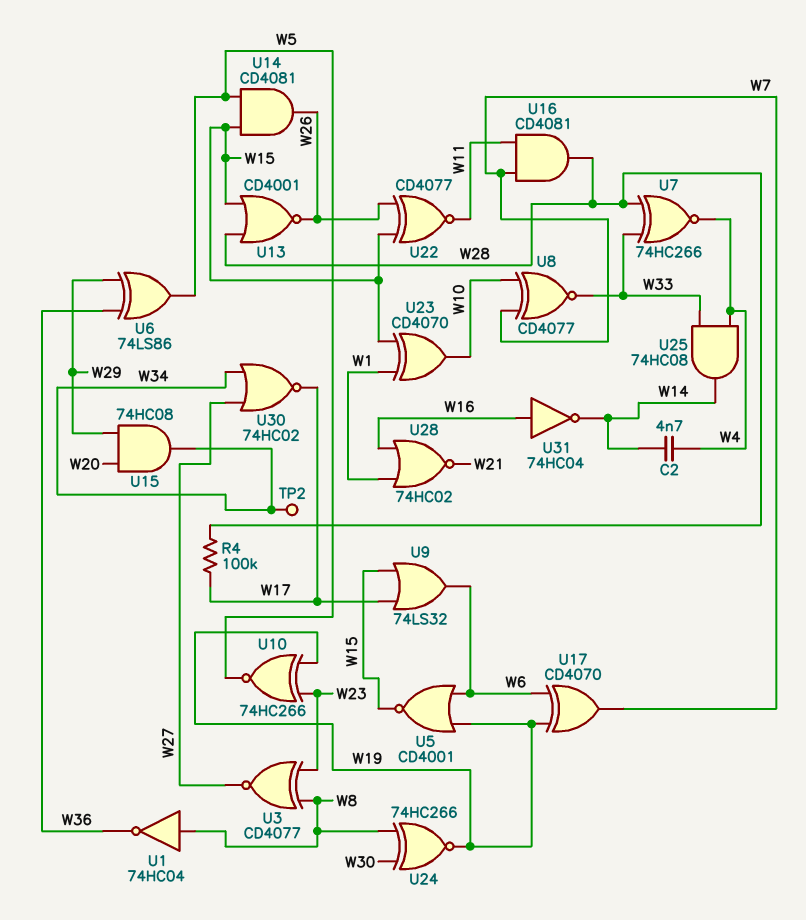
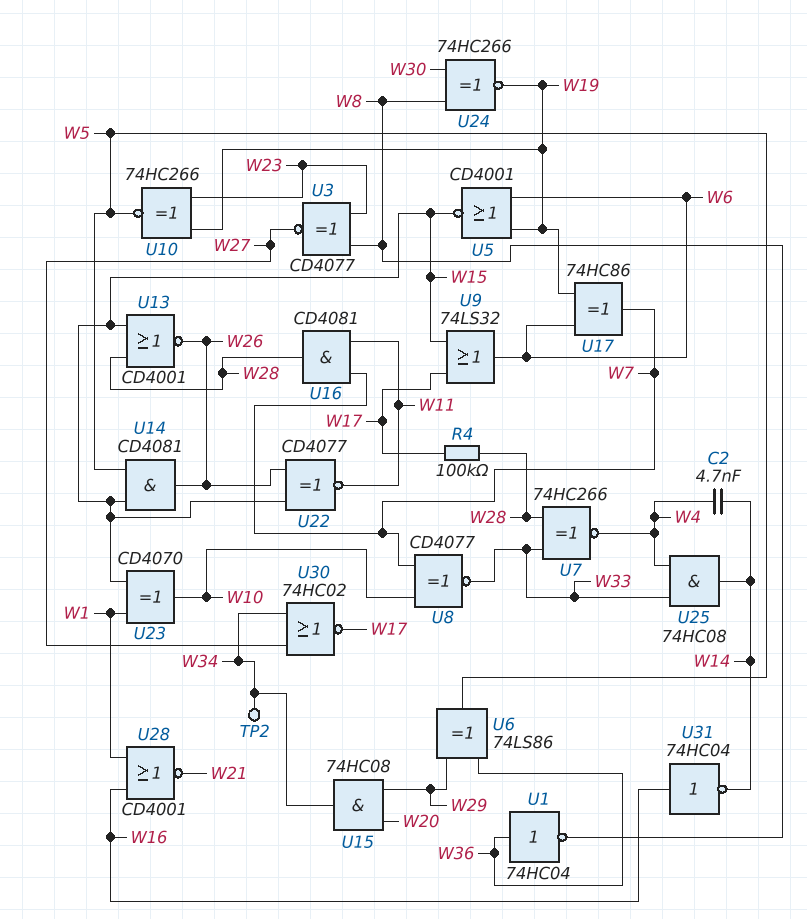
U1: NOT 74HC04 (in W8, out W36) -> NOT 74HC04 (in W36, out W8)
U17: XOR CD4070 (in W6, in W19, out W7) -> XOR 74HC86 (in W6, in W19, out W7)
U28: NOR 74HC02 (in W1, in W16, out W21) -> NOR CD4001 (in W1, in W16, out W21)

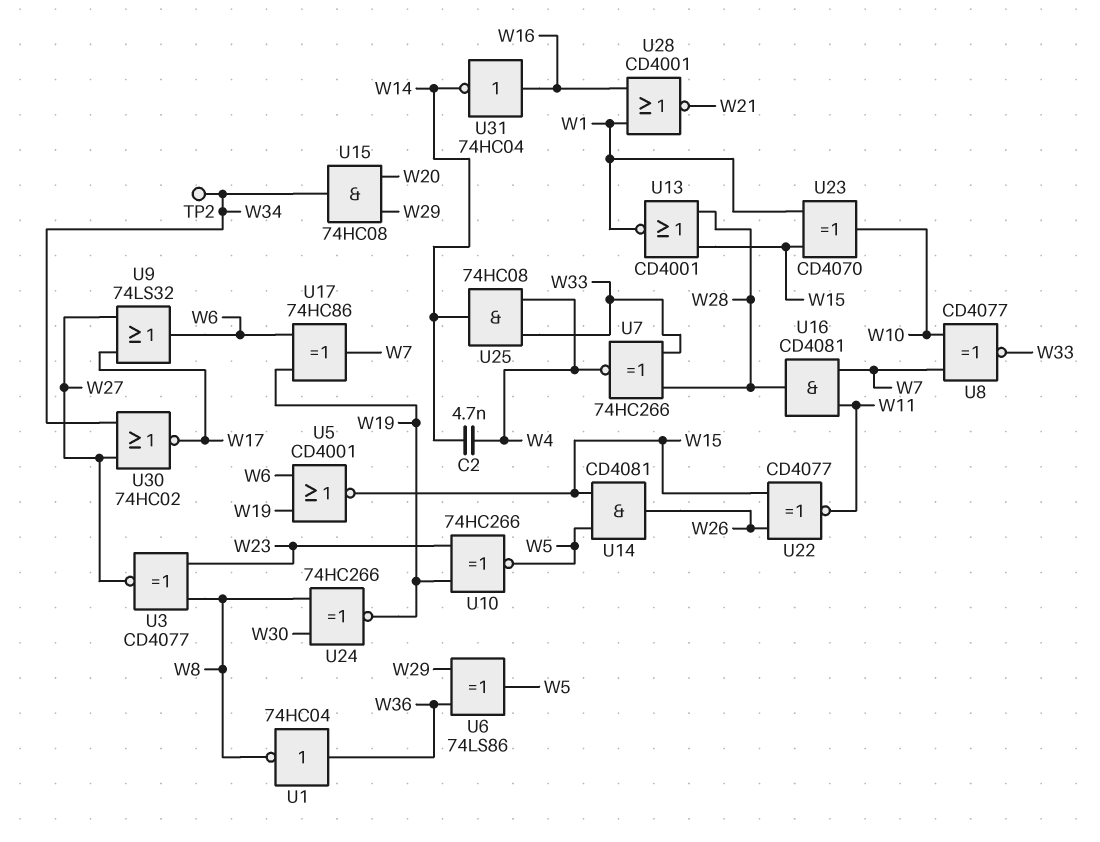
R4: 100k (W17, W28) -> none
U9: OR 74LS32 (in W15, in W17, out W6) -> OR 74LS32 (in W17, in W27, out W6)
U13: NOR CD4001 (in W15, in W28, out W26) -> NOR CD4001 (in W15, in W28, out W1)

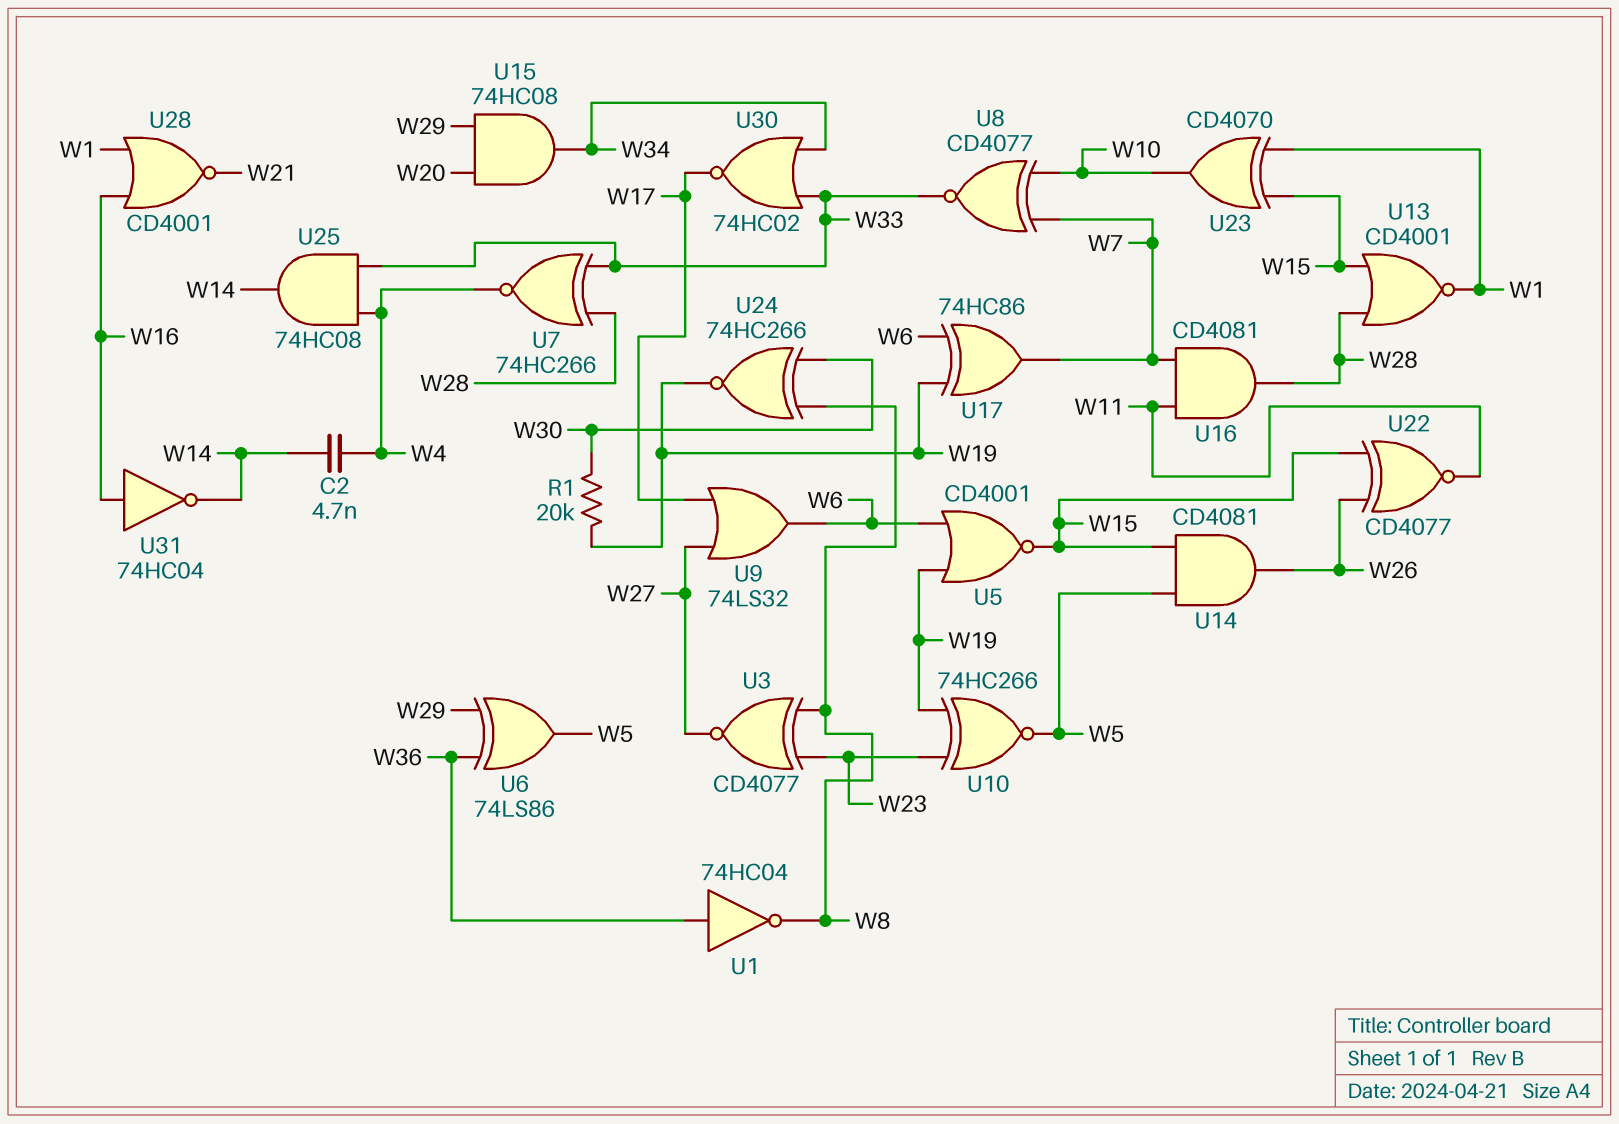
R1: none -> 20k (W19, W30)
TP2: test point (W34) -> none
U30: NOR 74HC02 (in W27, in W34, out W17) -> NOR 74HC02 (in W33, in W34, out W17)

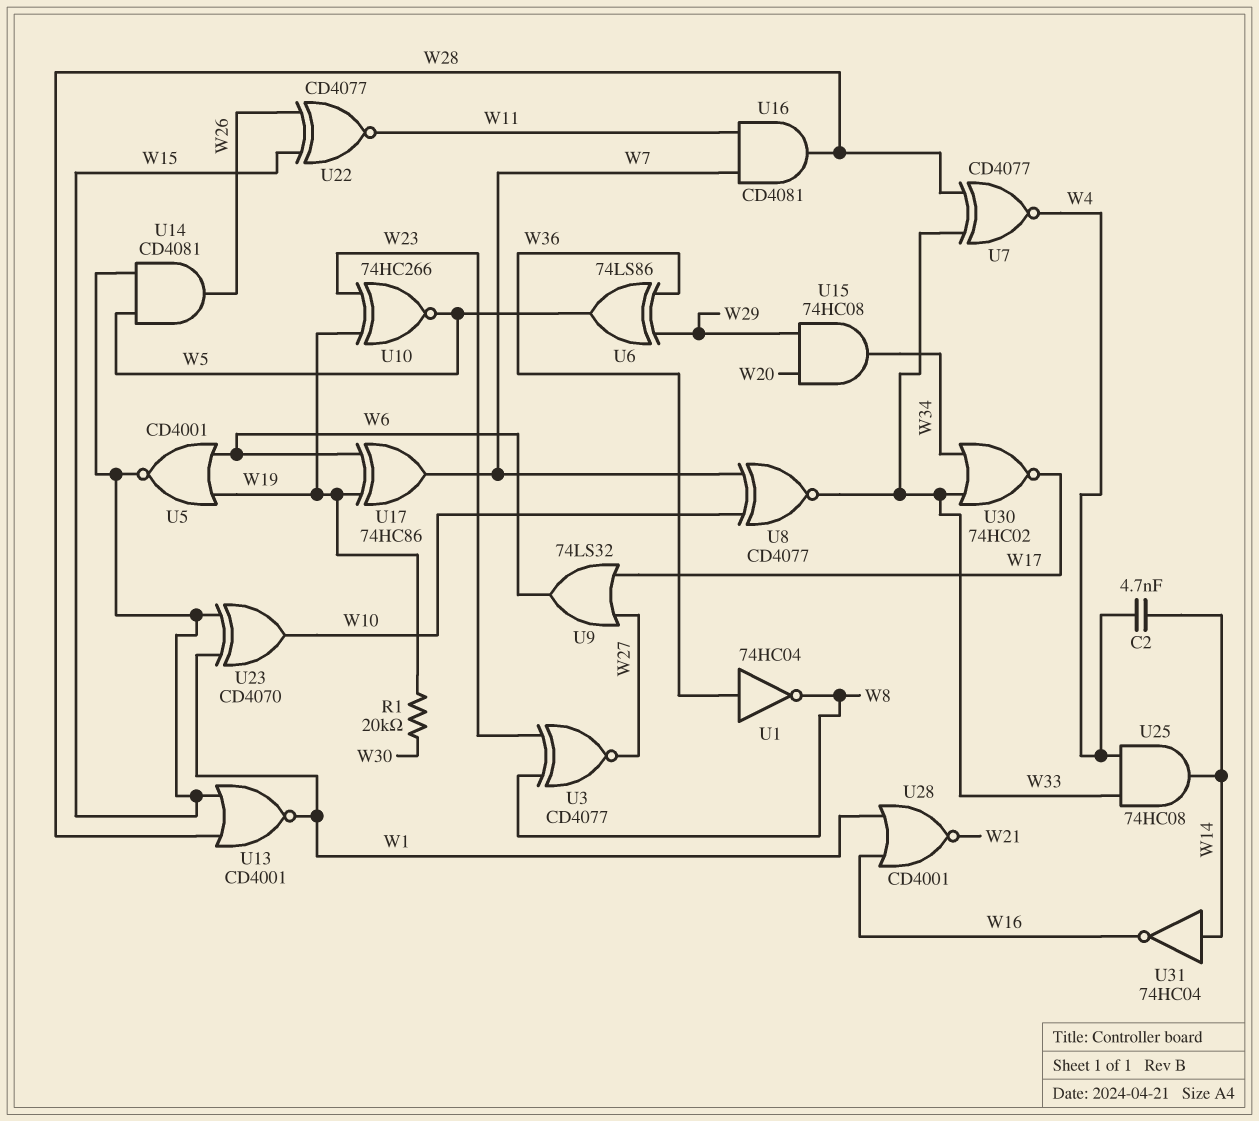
U7: XNOR 74HC266 (in W28, in W33, out W4) -> XNOR CD4077 (in W28, in W33, out W4)
U24: XNOR 74HC266 (in W8, in W30, out W19) -> none
U31: NOT 74HC04 (in W16, out W14) -> NOT 74HC04 (in W14, out W16)

